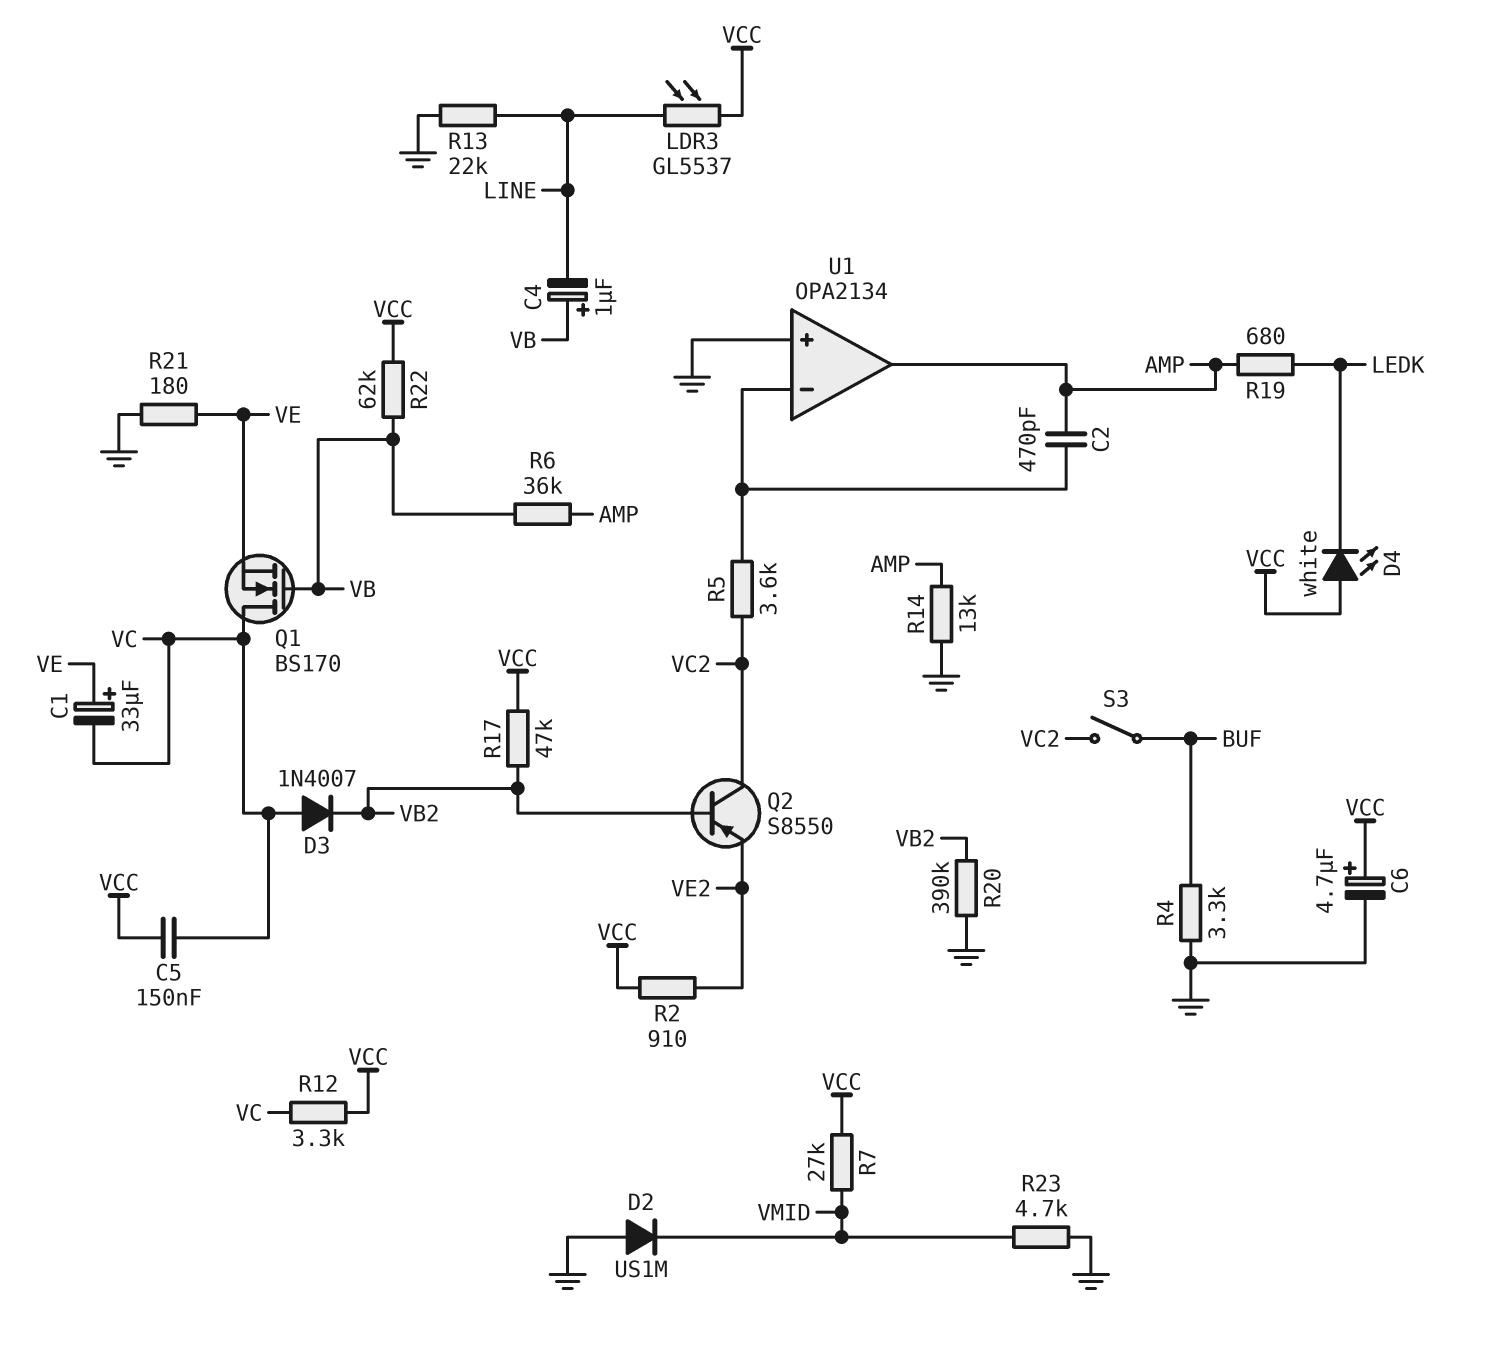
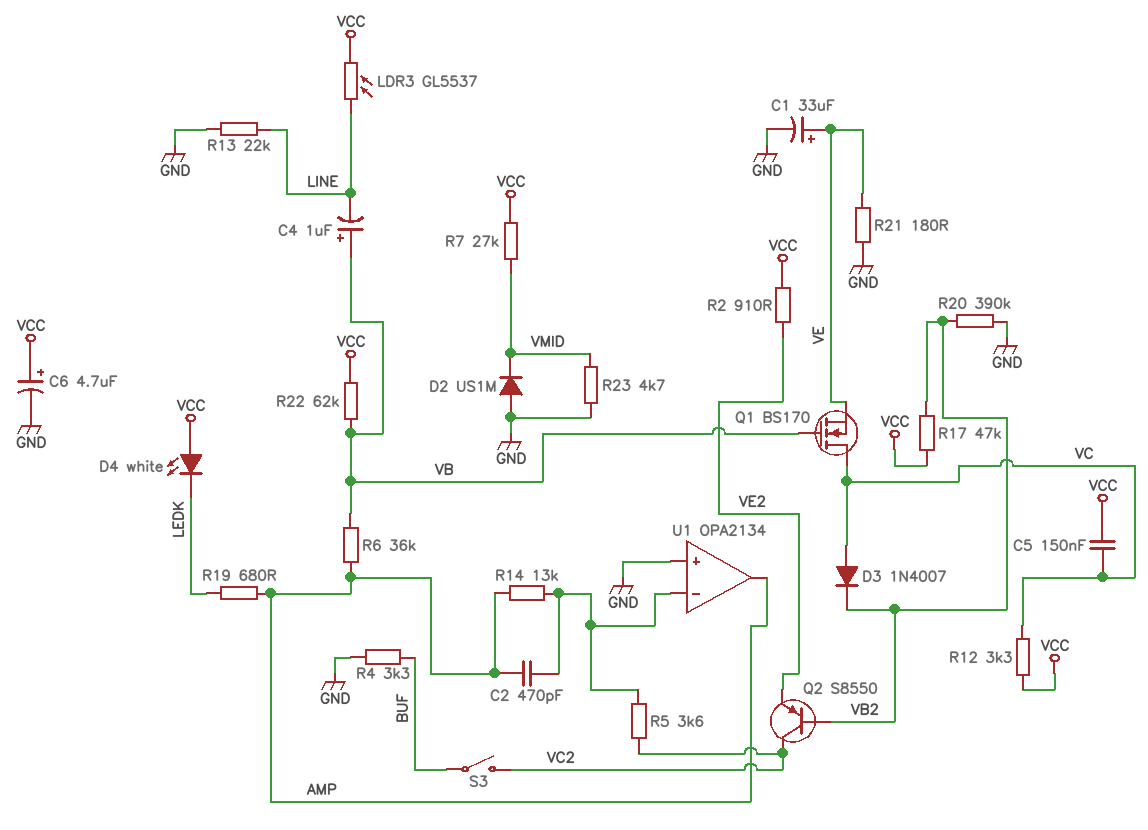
C1: 33uF (plus VE, minus VC) -> 33uF (plus VE, minus GND)
R14: 13k (AMP, GND) -> 13k (AMP, U1/in-)

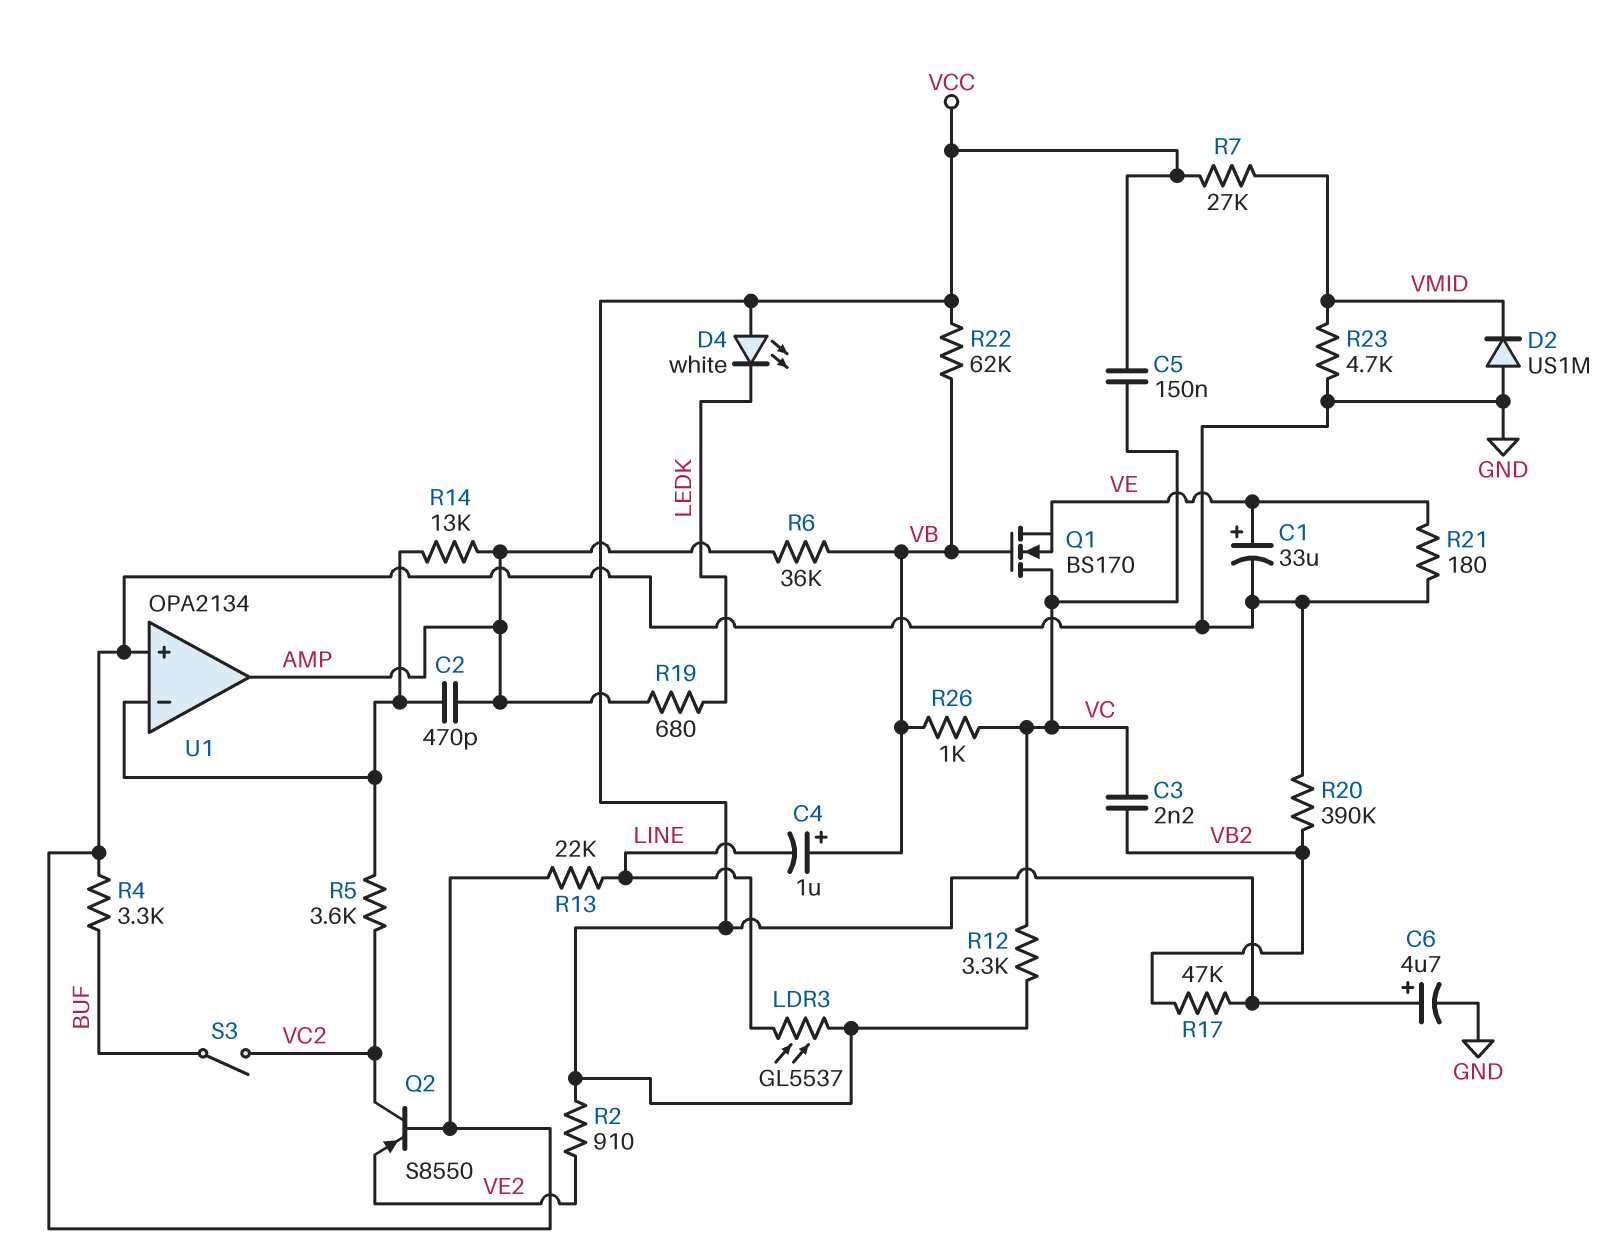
C3: none -> 2.2nF (VB2, VC)
D3: diode 1N4007 (A VC, K VB2) -> none
Q2: PNP S8550 (B VB2, C VC2, E VE2) -> PNP S8550 (B GND, C VC2, E VE2)
R26: none -> 1k (VB, VC)

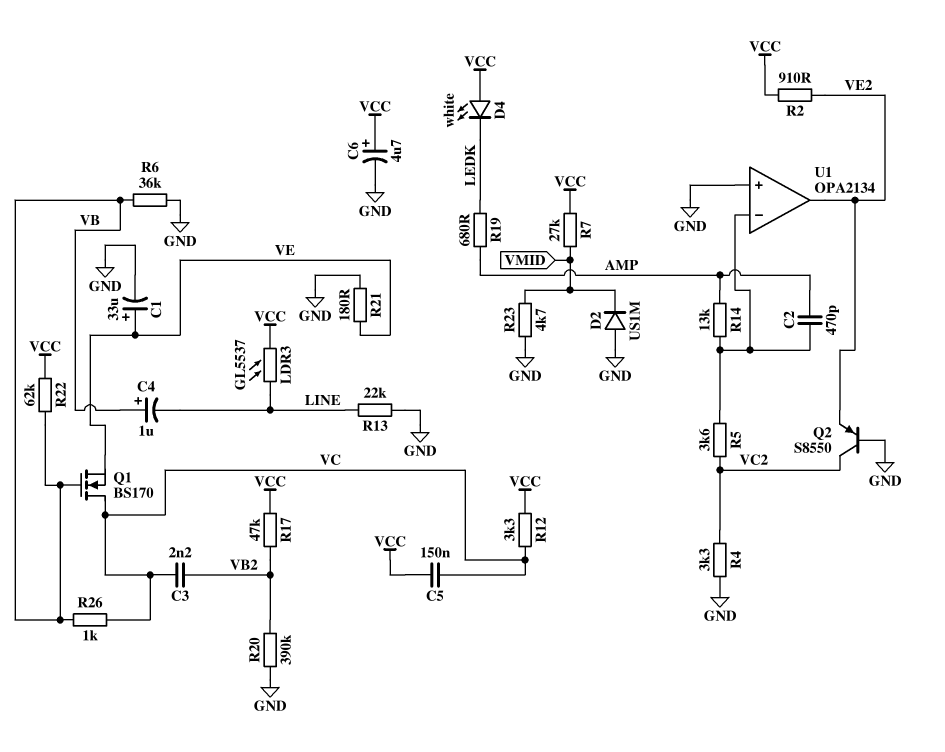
R4: 3.3k (BUF, GND) -> 3.3k (GND, VC2)
R6: 36k (AMP, VB) -> 36k (GND, VB)
S3: switch (BUF, VC2) -> none
U1 pin out: AMP -> VE2

